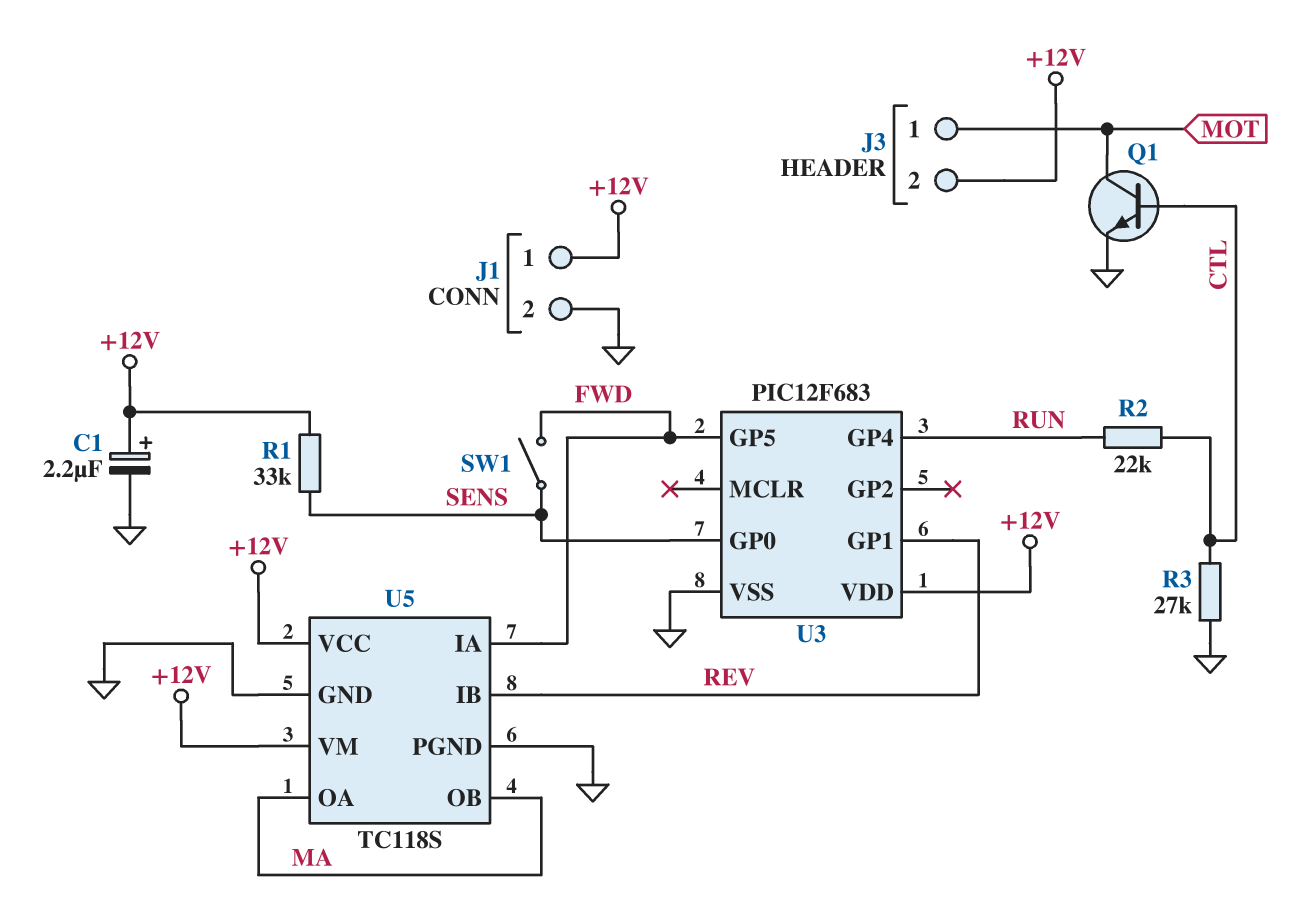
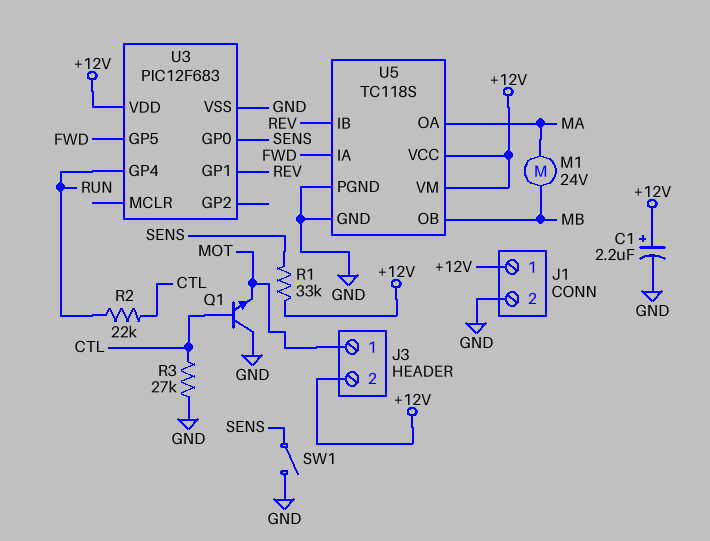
M1: none -> motor 24V (MA, MB)
Q1: NPN (B CTL, C MOT, E GND) -> NPN (B CTL, C GND, E MOT)
SW1: switch (FWD, SENS) -> switch (GND, SENS)
U5 pin OB: MA -> MB

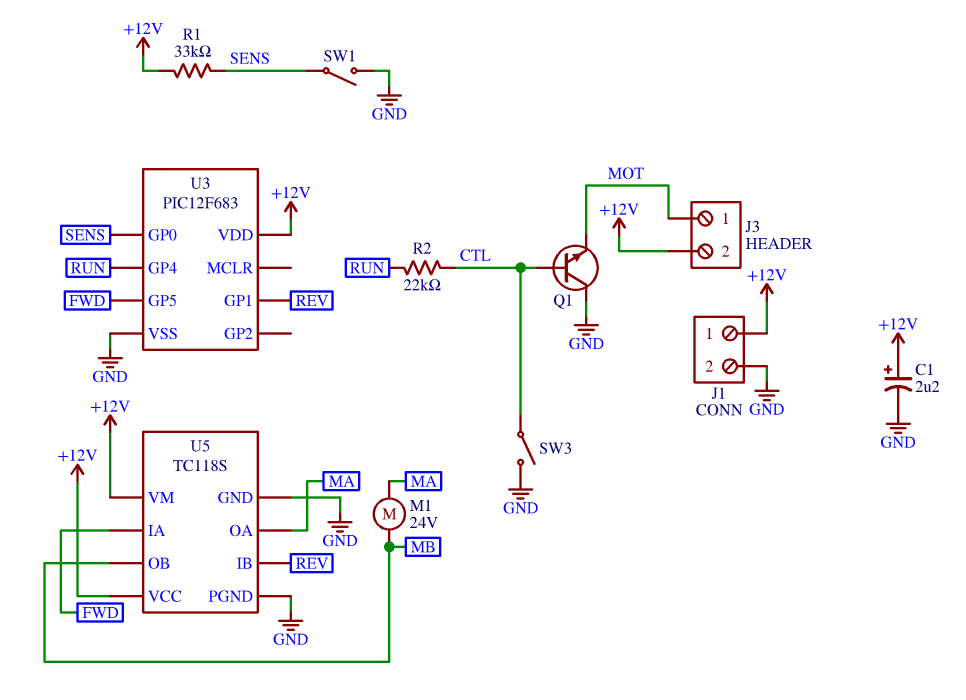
R3: 27k (CTL, GND) -> none
SW3: none -> switch (CTL, GND)

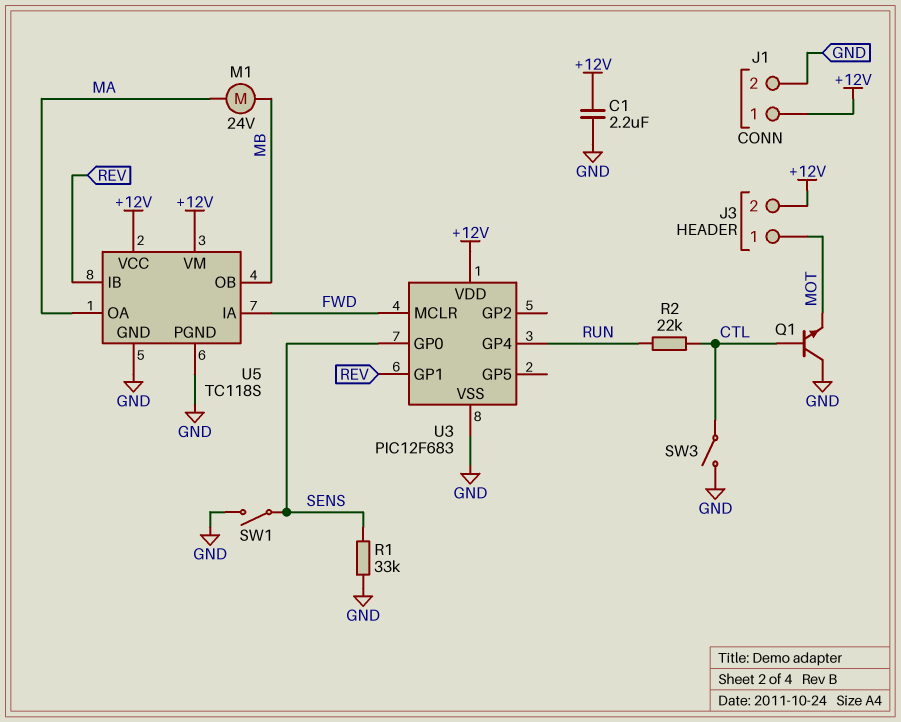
C1: 2.2uF (plus +12V, minus GND) -> 2.2uF (+12V, GND)
R1: 33k (+12V, SENS) -> 33k (GND, SENS)
U3 pin GP5: FWD -> none
U3 pin MCLR: none -> FWD

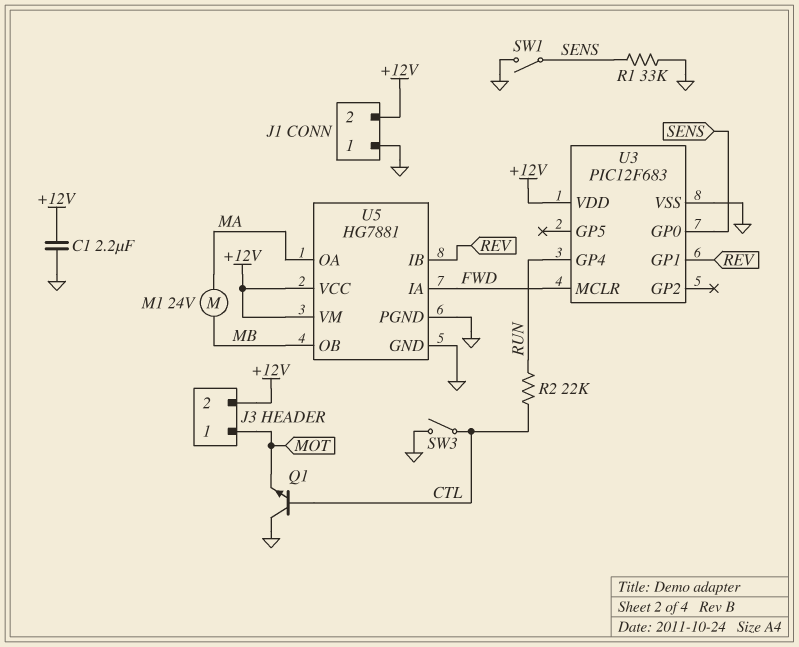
J1 pin 1: +12V -> GND
J1 pin 2: GND -> +12V
U5: TC118S -> HG7881

